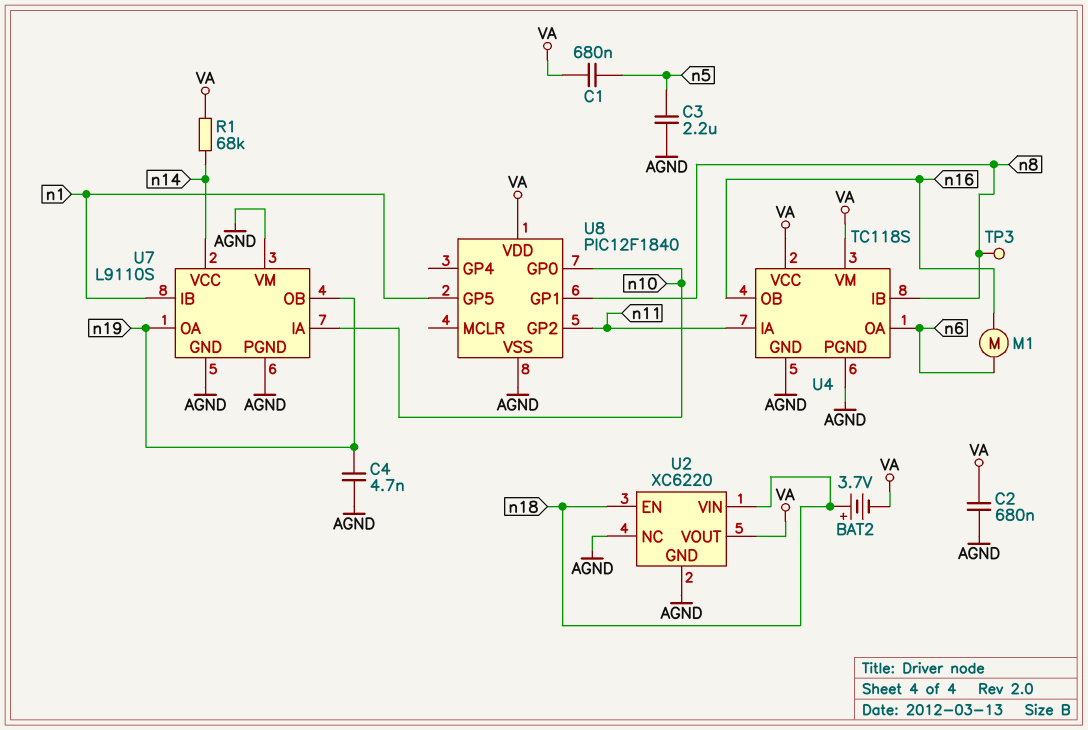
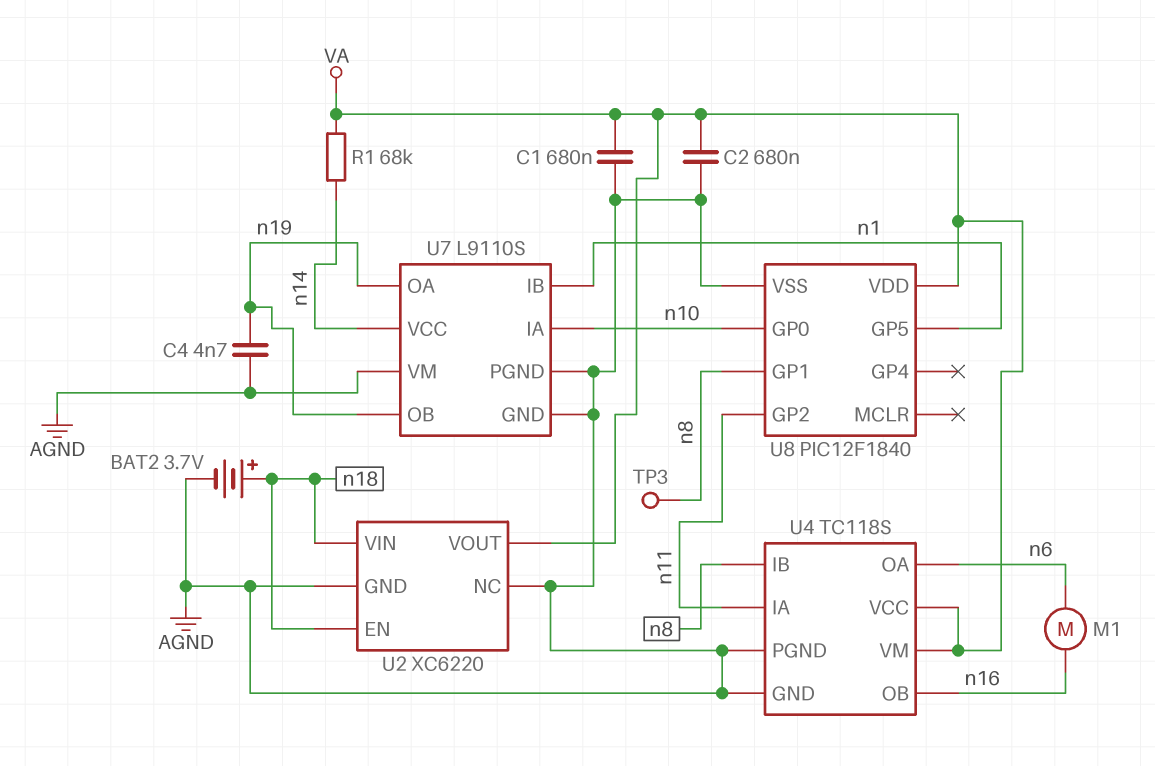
BAT2: 3.7V (plus n18, minus VA) -> 3.7V (plus n18, minus AGND)
C1: 680nF (VA, n5) -> 680nF (AGND, VA)
C3: 2.2uF (AGND, n5) -> none

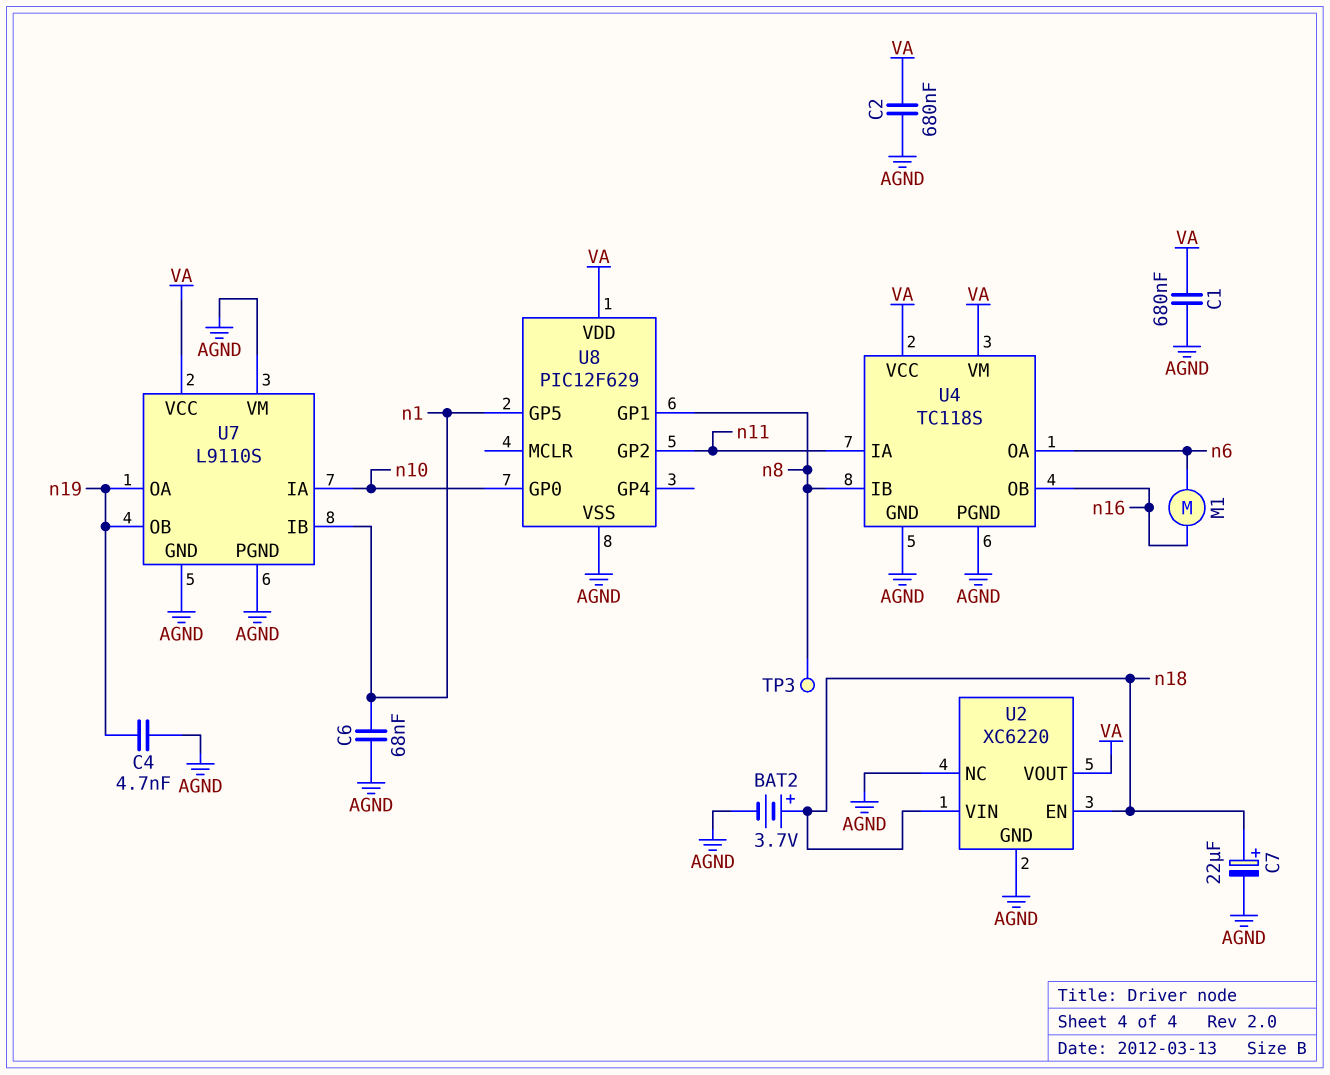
C6: none -> 68nF (AGND, n1)
C7: none -> 22uF (plus n18, minus AGND)
R1: 68k (VA, n14) -> none
U7 pin VCC: n14 -> VA
U8: PIC12F1840 -> PIC12F629

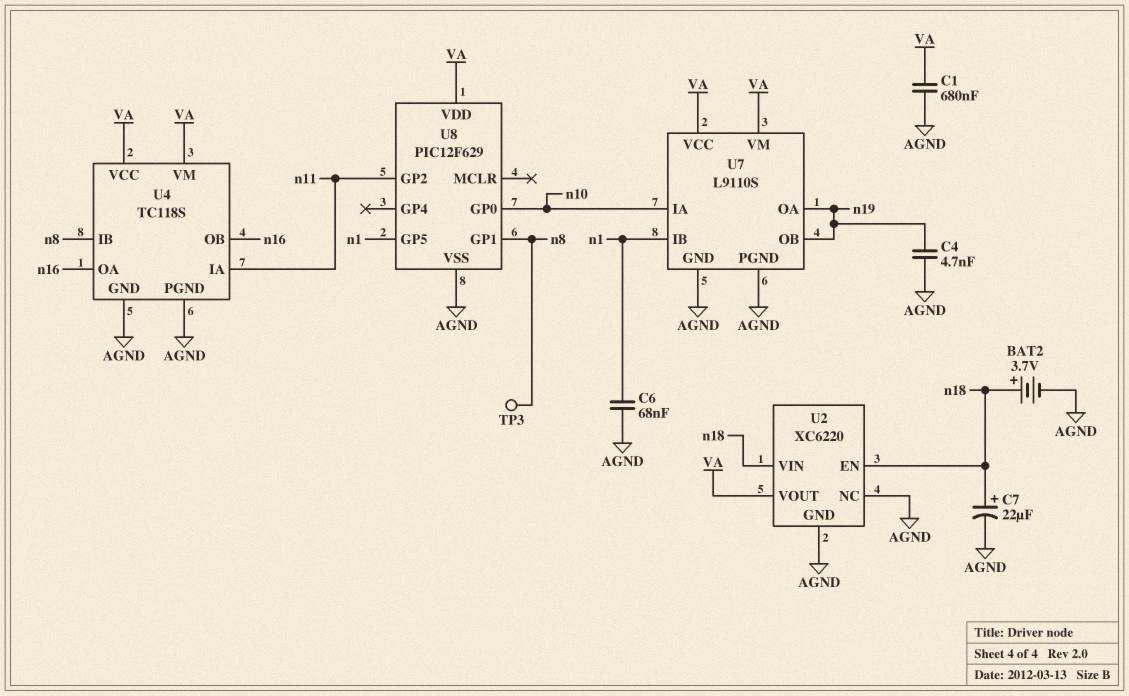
C2: 680nF (AGND, VA) -> none
M1: motor (n6, n16) -> none
U4 pin OA: n6 -> n16
U7 pin VM: AGND -> VA

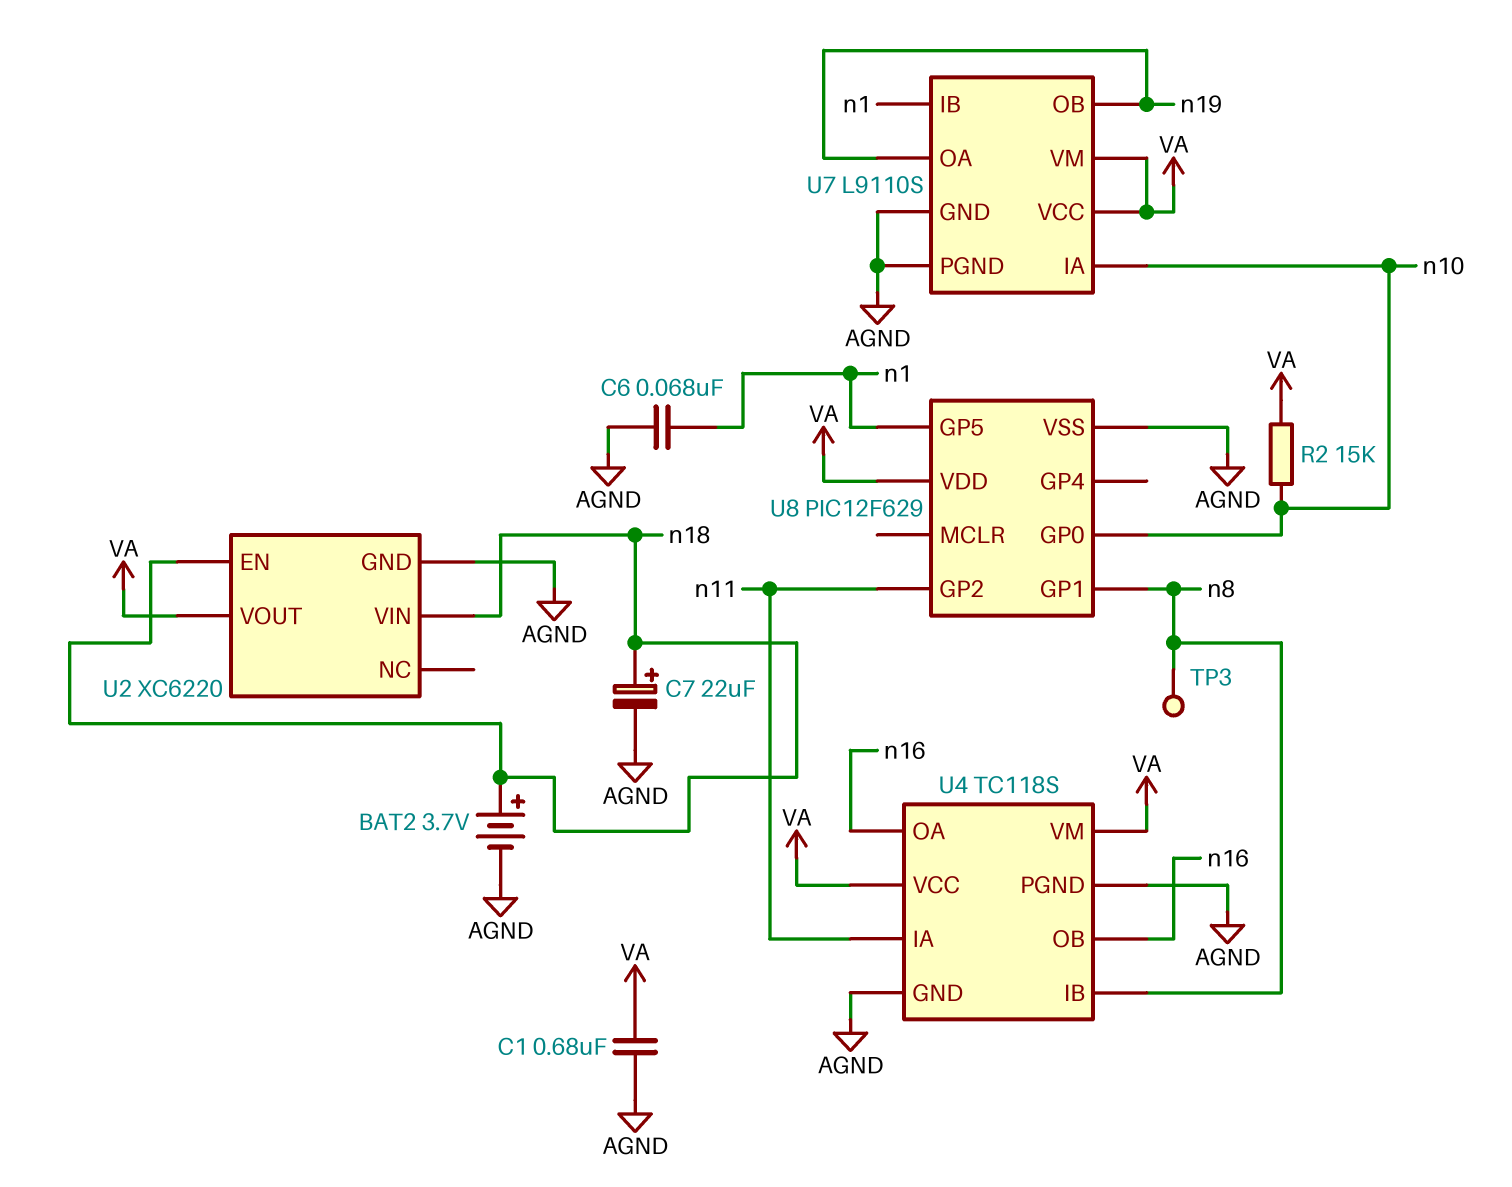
C4: 4.7nF (AGND, n19) -> none
R2: none -> 15k (VA, n10)
U2 pin NC: AGND -> none

